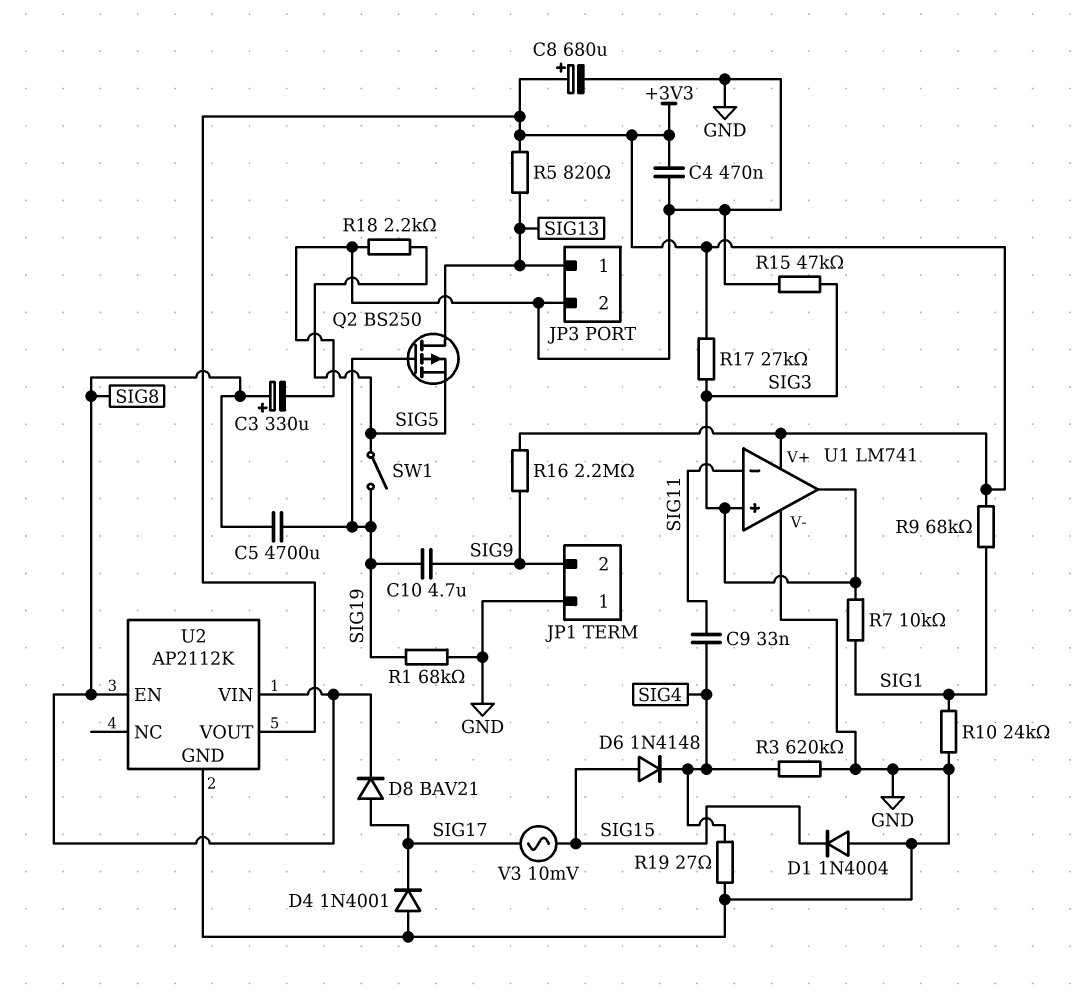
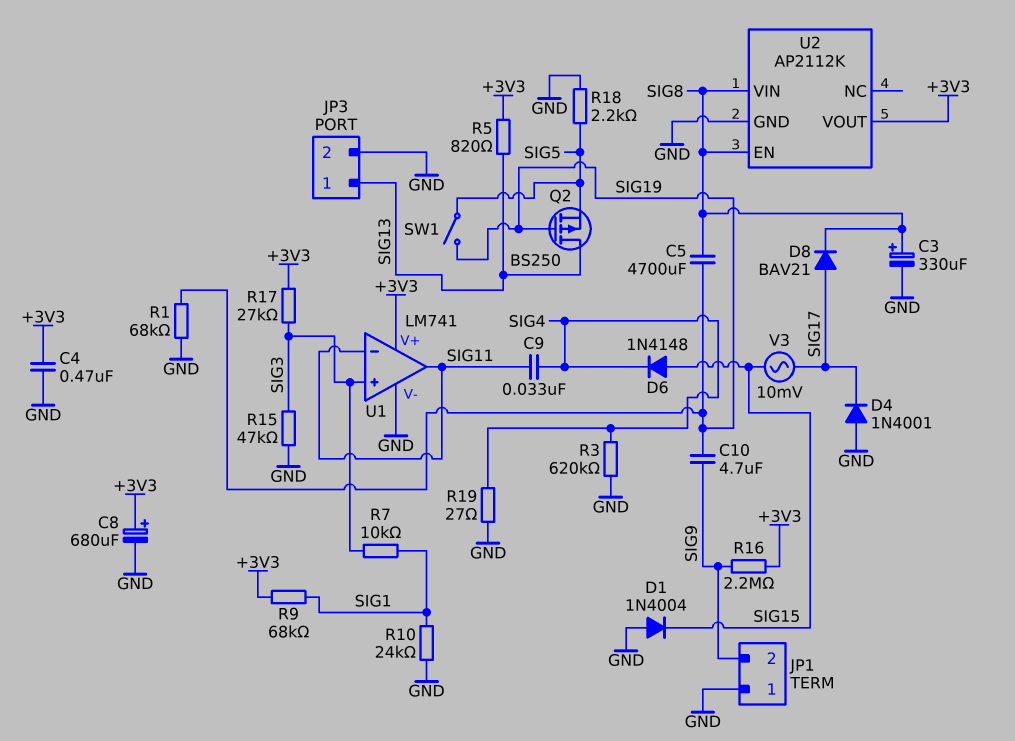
U1 pin out: SIG3 -> SIG11

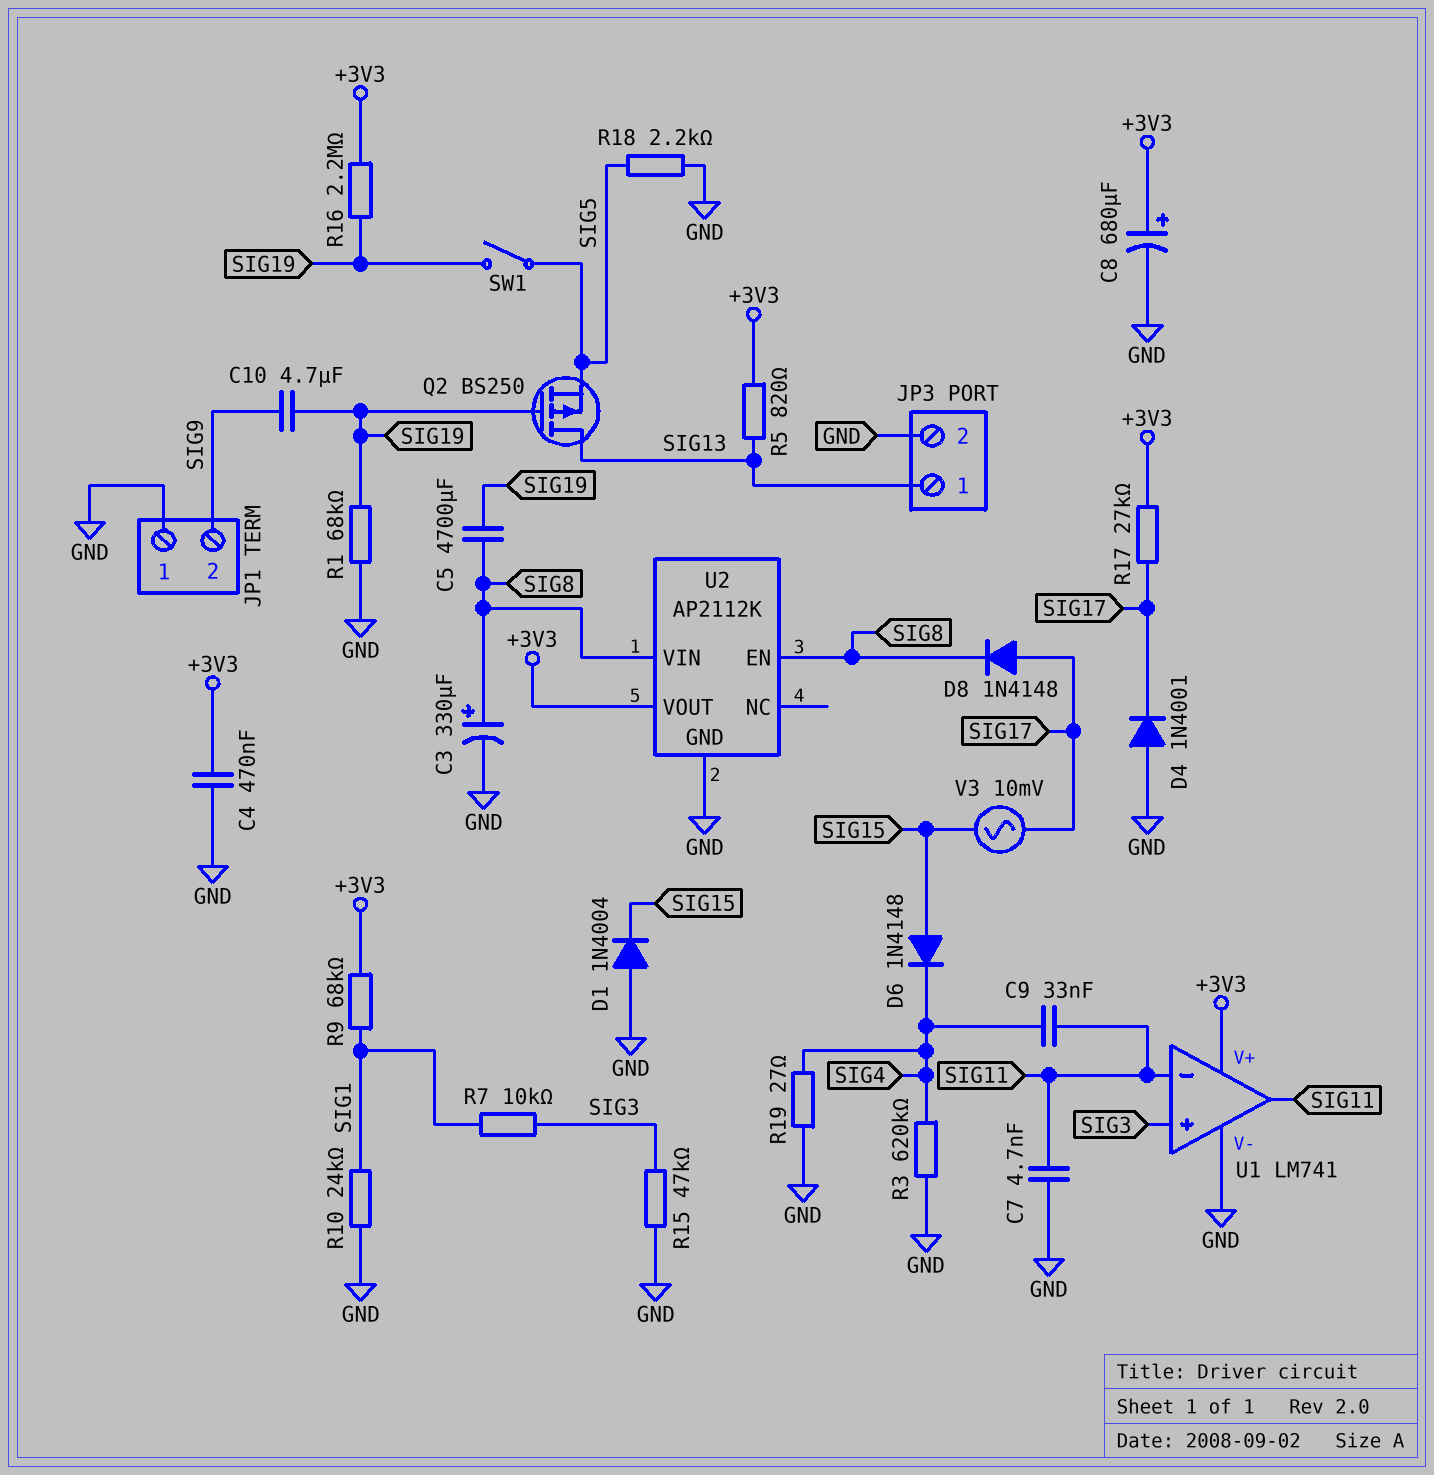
C7: none -> 4.7nF (GND, SIG11)
D8: diode BAV21 (A SIG17, K SIG8) -> diode 1N4148 (A SIG17, K SIG8)
R16: 2.2M (+3V3, SIG9) -> 2.2M (+3V3, SIG19)
R17: 27k (+3V3, SIG3) -> 27k (+3V3, SIG17)

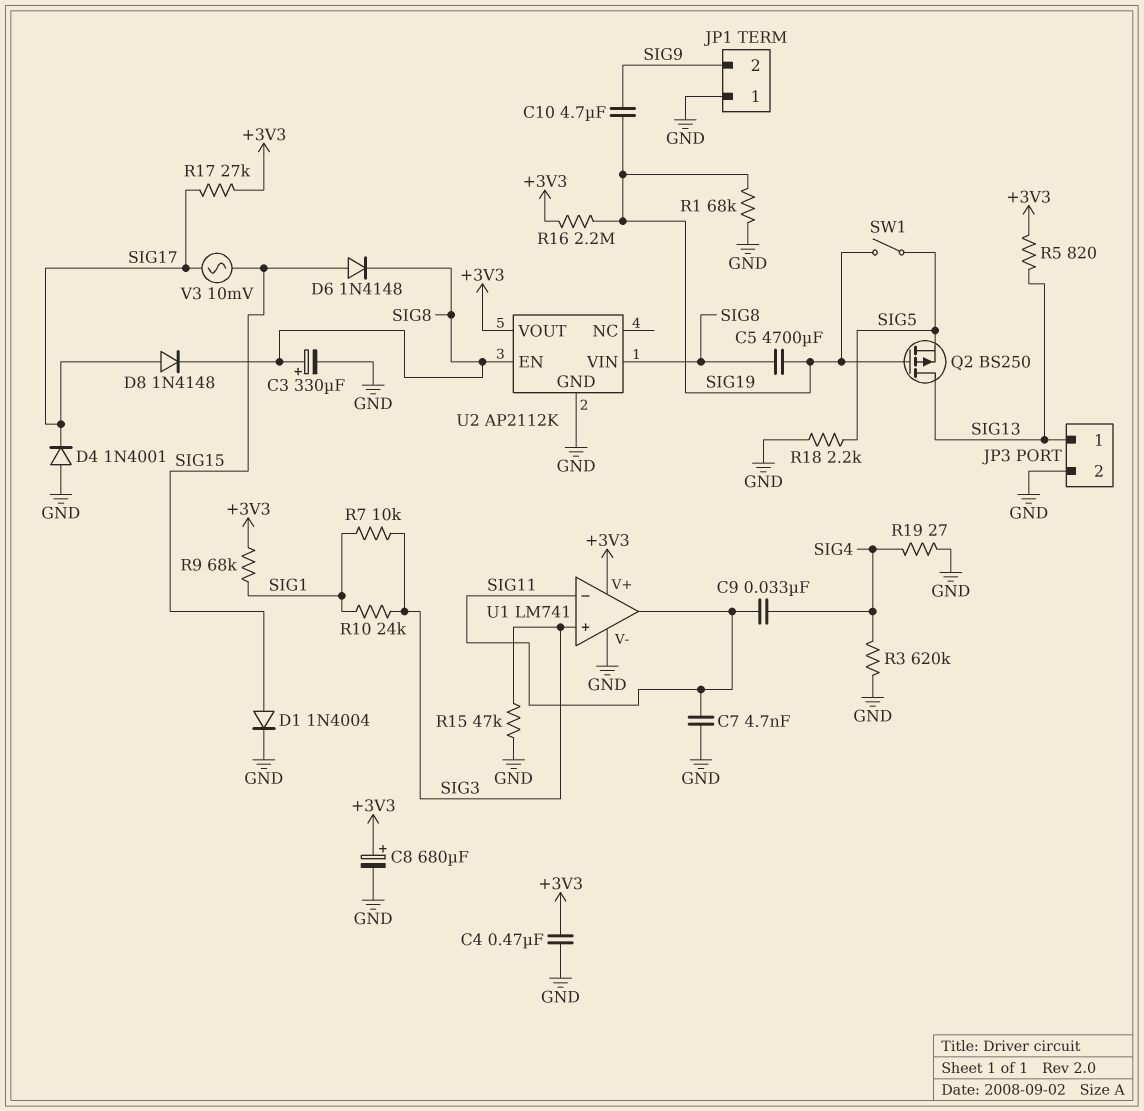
D1: diode 1N4004 (A GND, K SIG15) -> diode 1N4004 (A SIG15, K GND)
D6: diode 1N4148 (A SIG15, K SIG4) -> diode 1N4148 (A SIG15, K SIG8)
R10: 24k (GND, SIG1) -> 24k (SIG1, SIG3)

